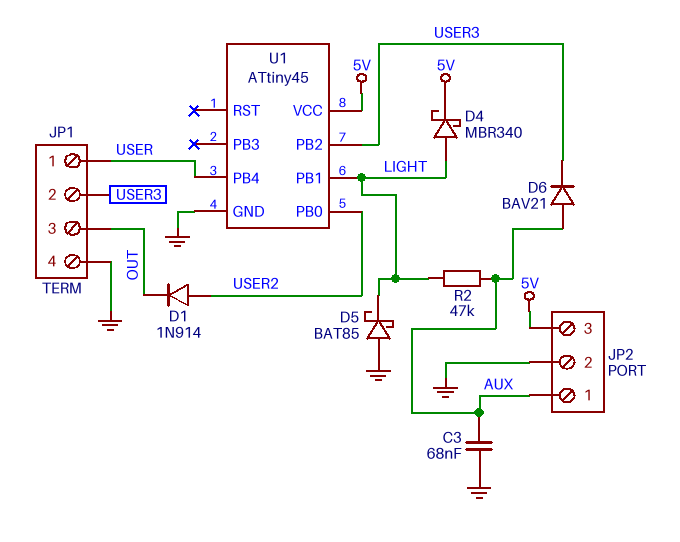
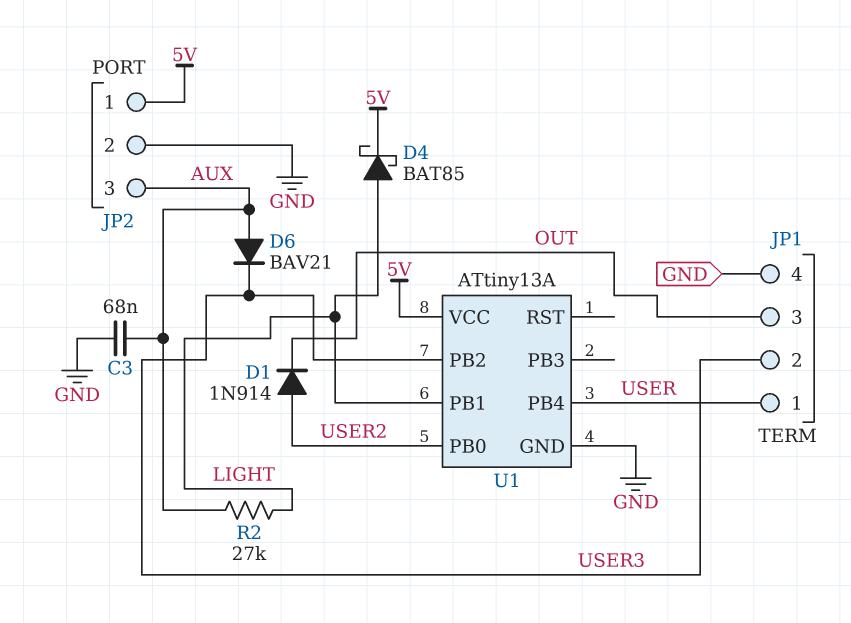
D4: schottky MBR340 (A LIGHT, K 5V) -> schottky BAT85 (A LIGHT, K 5V)
D5: schottky BAT85 (A GND, K LIGHT) -> none
JP2 pin 1: AUX -> 5V
JP2 pin 3: 5V -> AUX
R2: 47k (AUX, LIGHT) -> 27k (AUX, LIGHT)
U1: ATtiny45 -> ATtiny13A

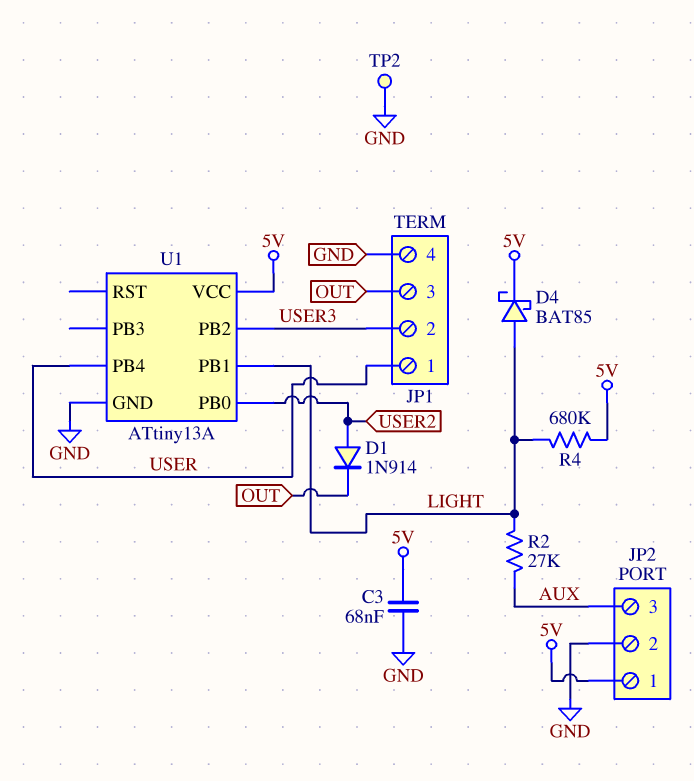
C3: 68nF (AUX, GND) -> 68nF (5V, GND)
D6: diode BAV21 (A AUX, K USER3) -> none
R4: none -> 680k (5V, LIGHT)
TP2: none -> test point (GND)

